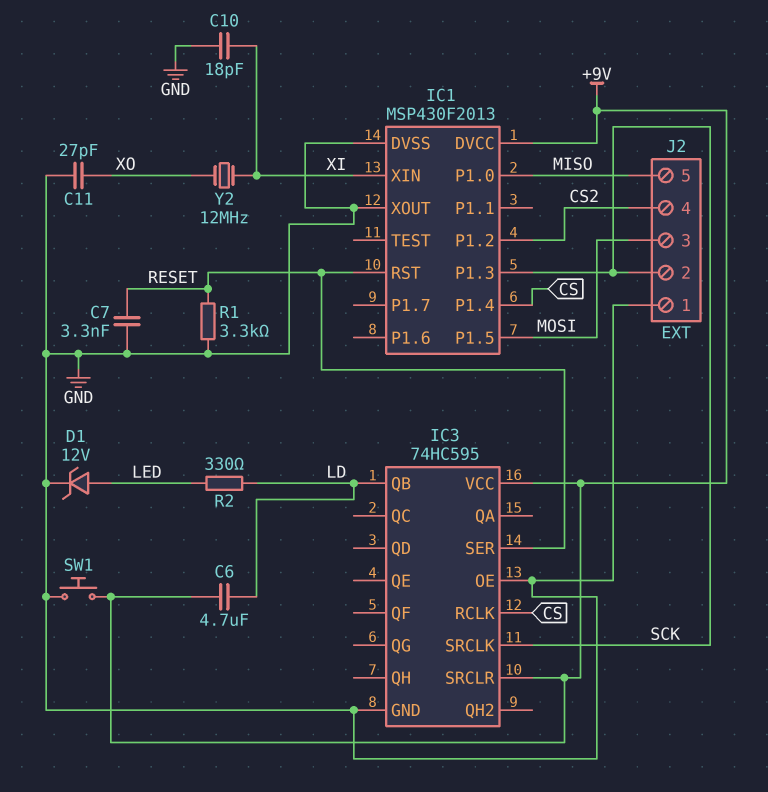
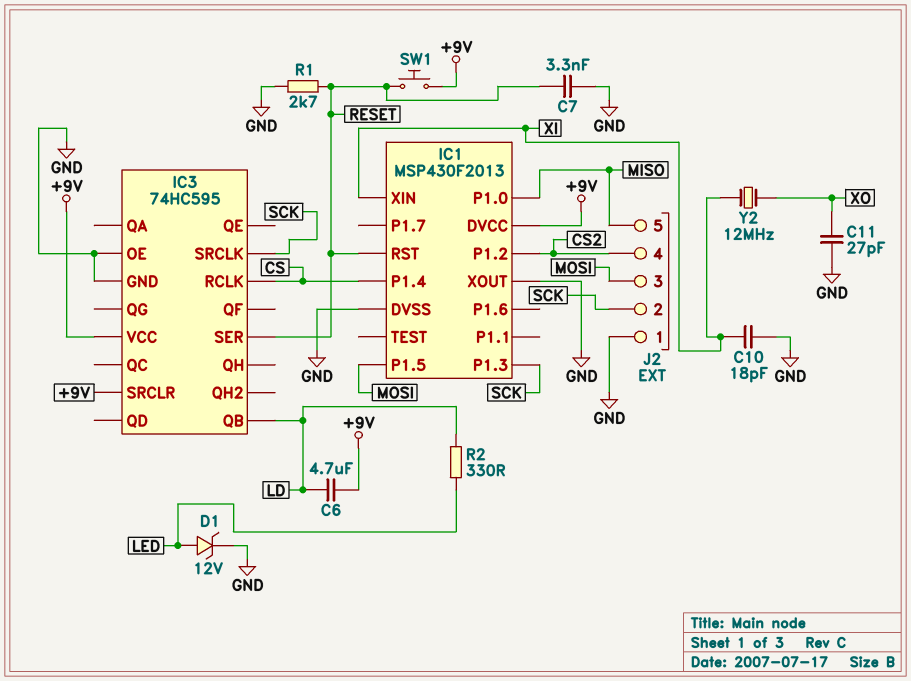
R1: 3.3k (GND, RESET) -> 2.7k (GND, RESET)
SW1: button (+9V, GND) -> button (+9V, RESET)

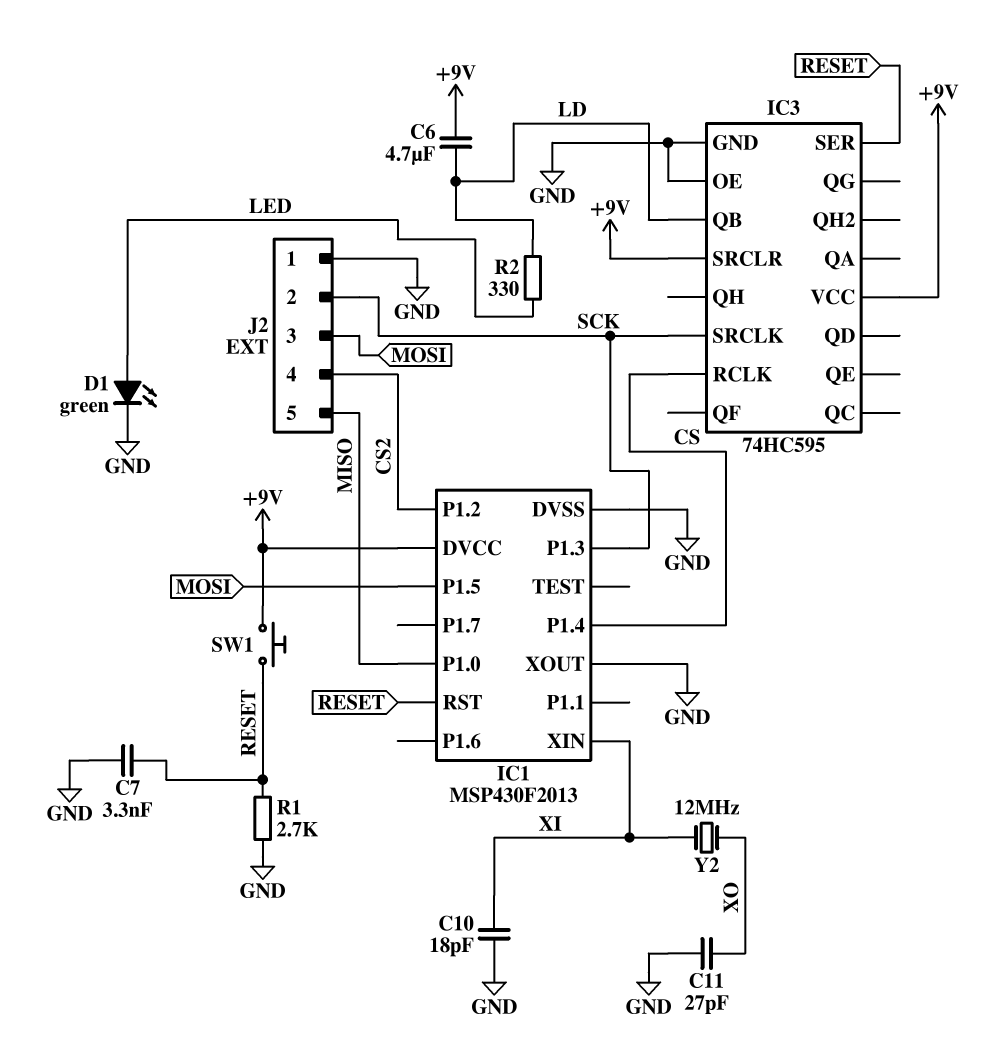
D1: zener 12V (A LED, K GND) -> LED green (A LED, K GND)

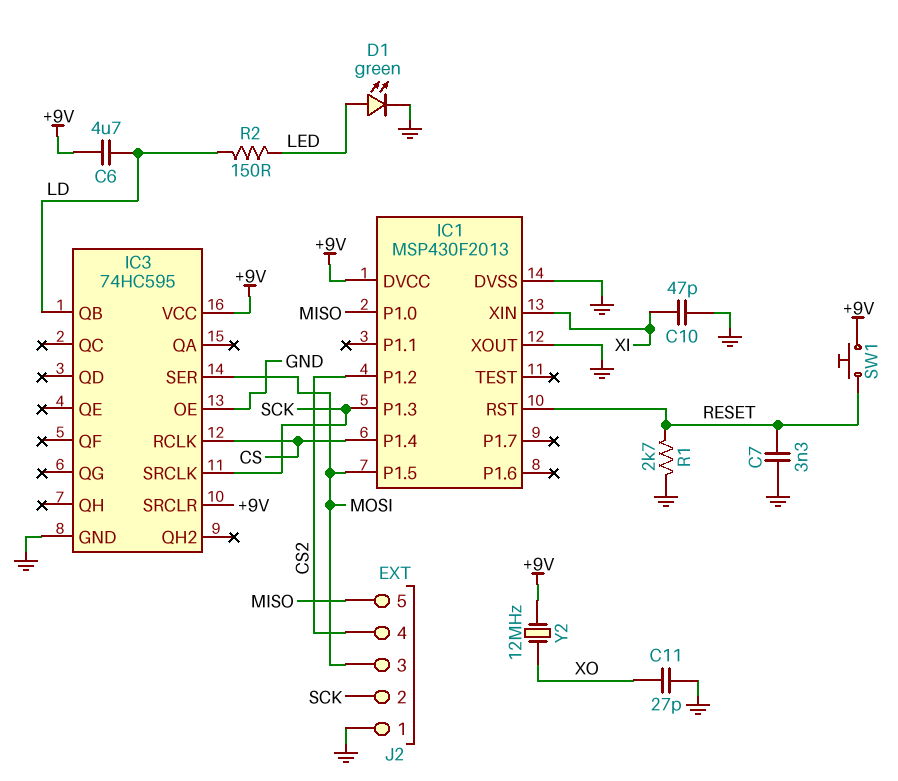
C10: 18pF (GND, XI) -> 47pF (GND, XI)
IC3 pin SER: RESET -> MOSI
R2: 330 (LD, LED) -> 150 (LD, LED)
Y2: 12MHz (XI, XO) -> 12MHz (+9V, XO)

